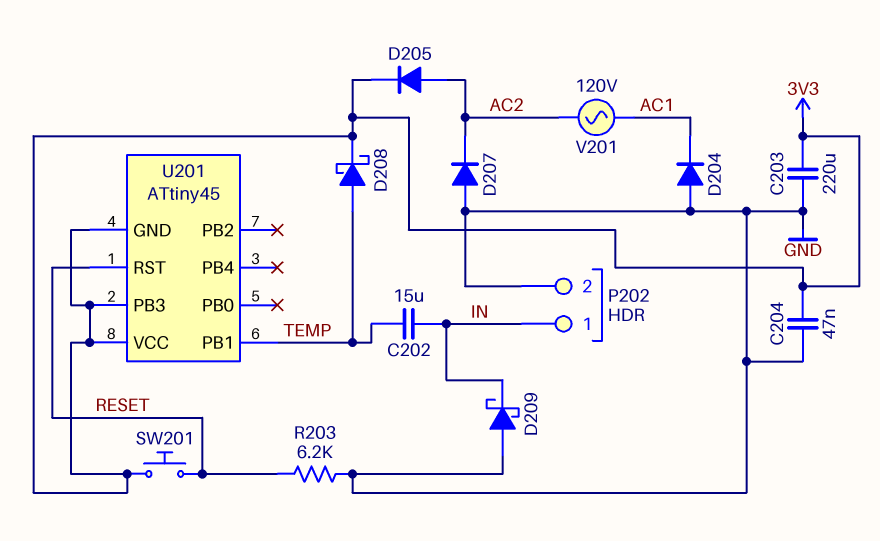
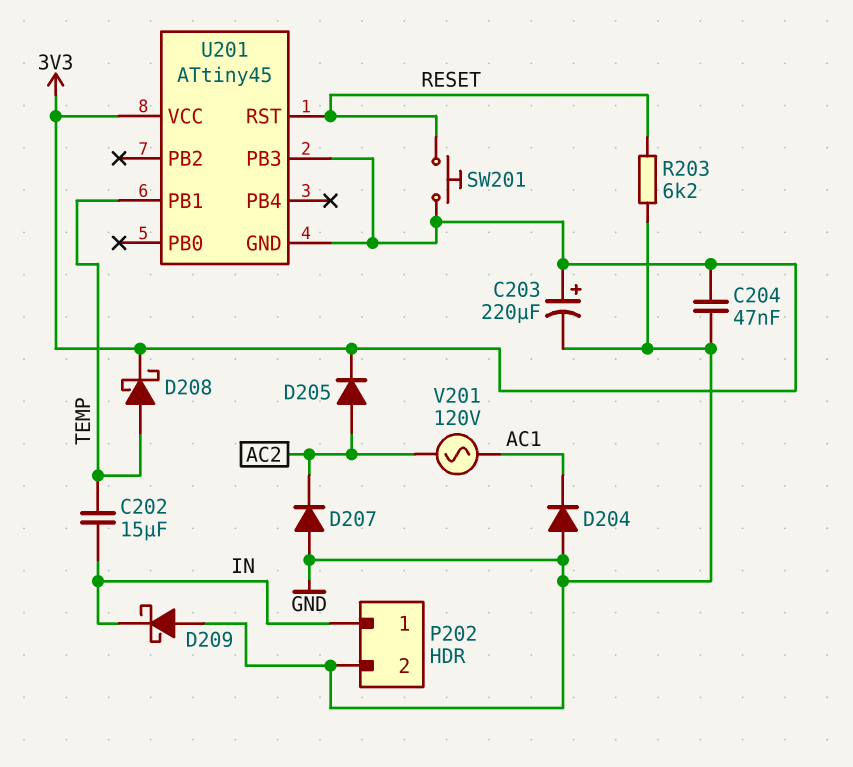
C203: 220uF (3V3, GND) -> 220uF (plus 3V3, minus GND)

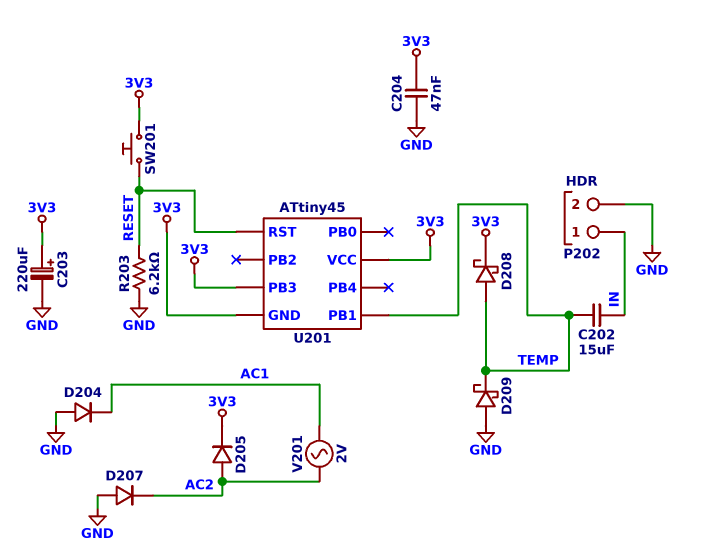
D209: schottky (A GND, K IN) -> schottky (A GND, K TEMP)
V201: AC 120V (AC1, AC2) -> AC 2V (AC1, AC2)

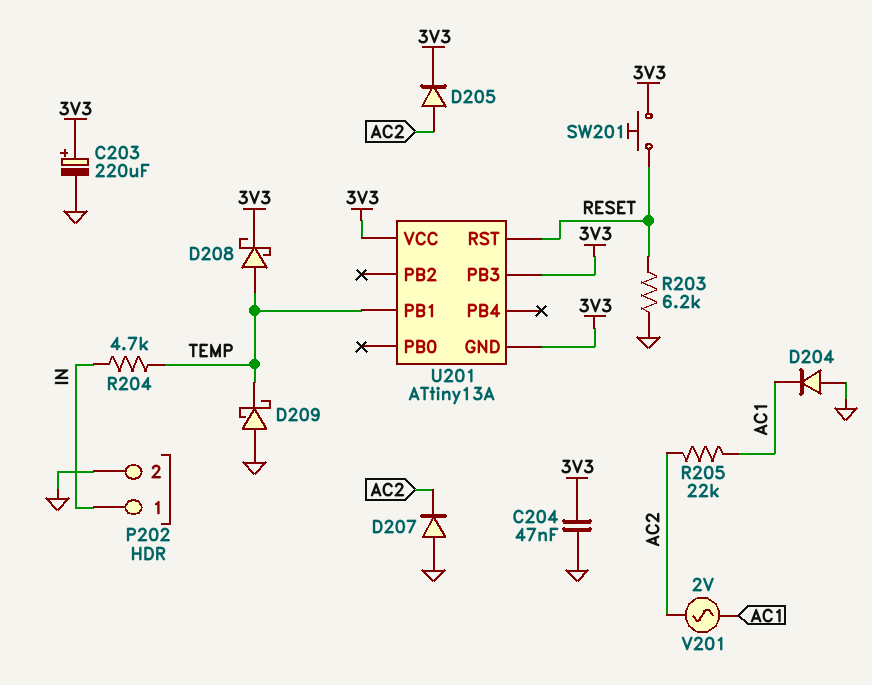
C202: 15uF (IN, TEMP) -> none
R204: none -> 4.7k (IN, TEMP)
R205: none -> 22k (AC1, AC2)
U201: ATtiny45 -> ATtiny13A

